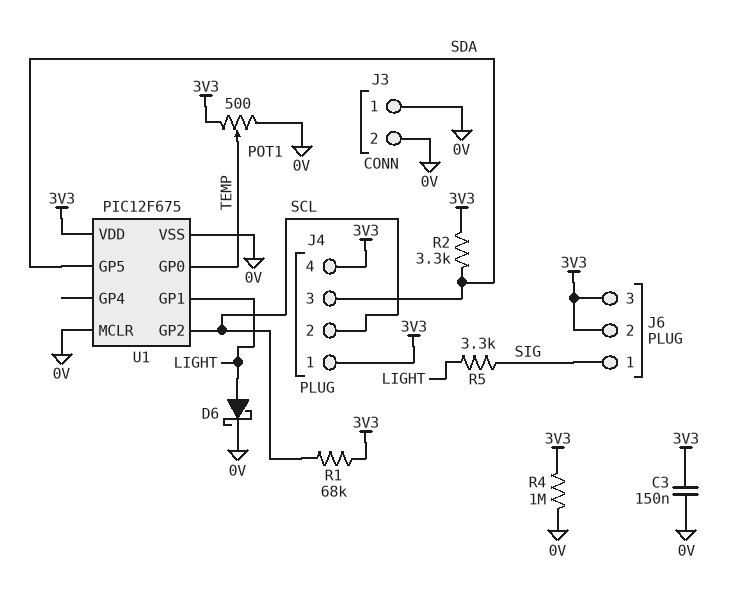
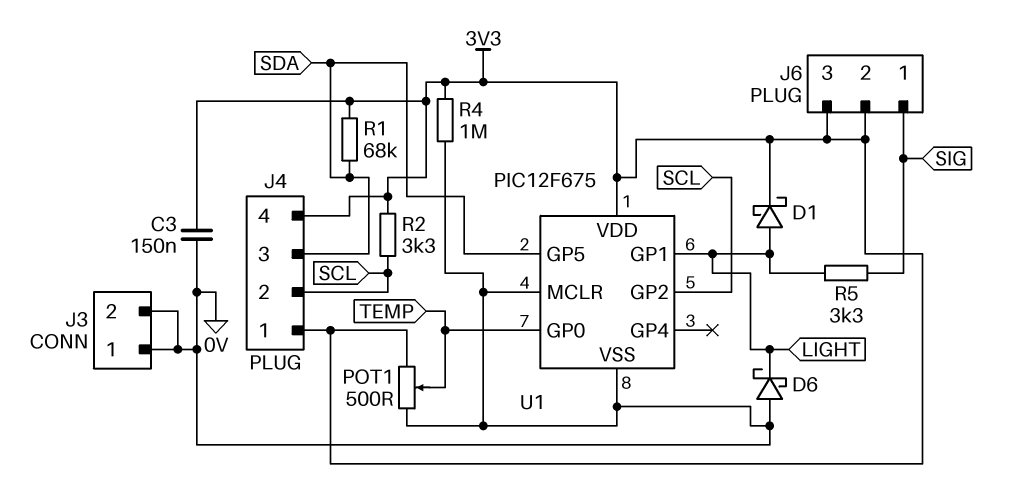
D1: none -> schottky (A LIGHT, K 3V3)
D6: schottky (A LIGHT, K 0V) -> schottky (A 0V, K LIGHT)
R1: 68k (3V3, SCL) -> 68k (3V3, SDA)
R2: 3.3k (3V3, SDA) -> 3.3k (3V3, SCL)

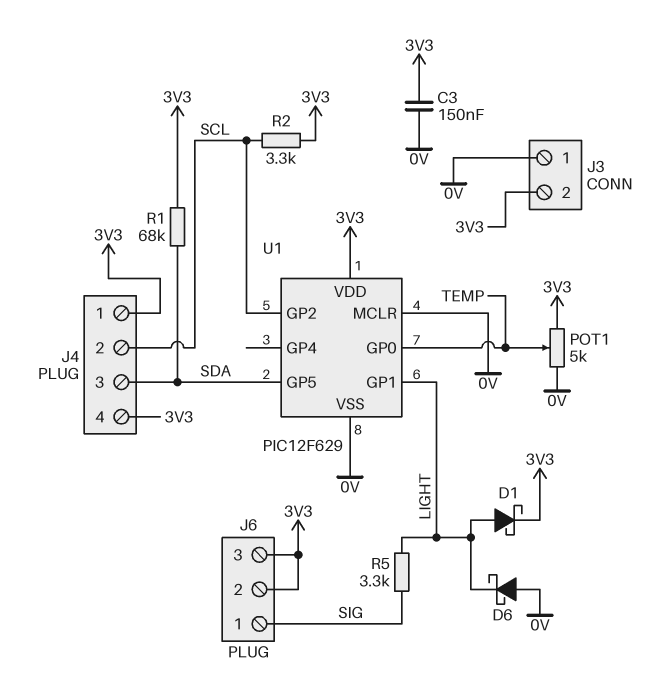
J3 pin 2: 0V -> 3V3
POT1: 500 (0V, 3V3, wiper TEMP) -> 5k (0V, 3V3, wiper TEMP)
R4: 1M (0V, 3V3) -> none
U1: PIC12F675 -> PIC12F629

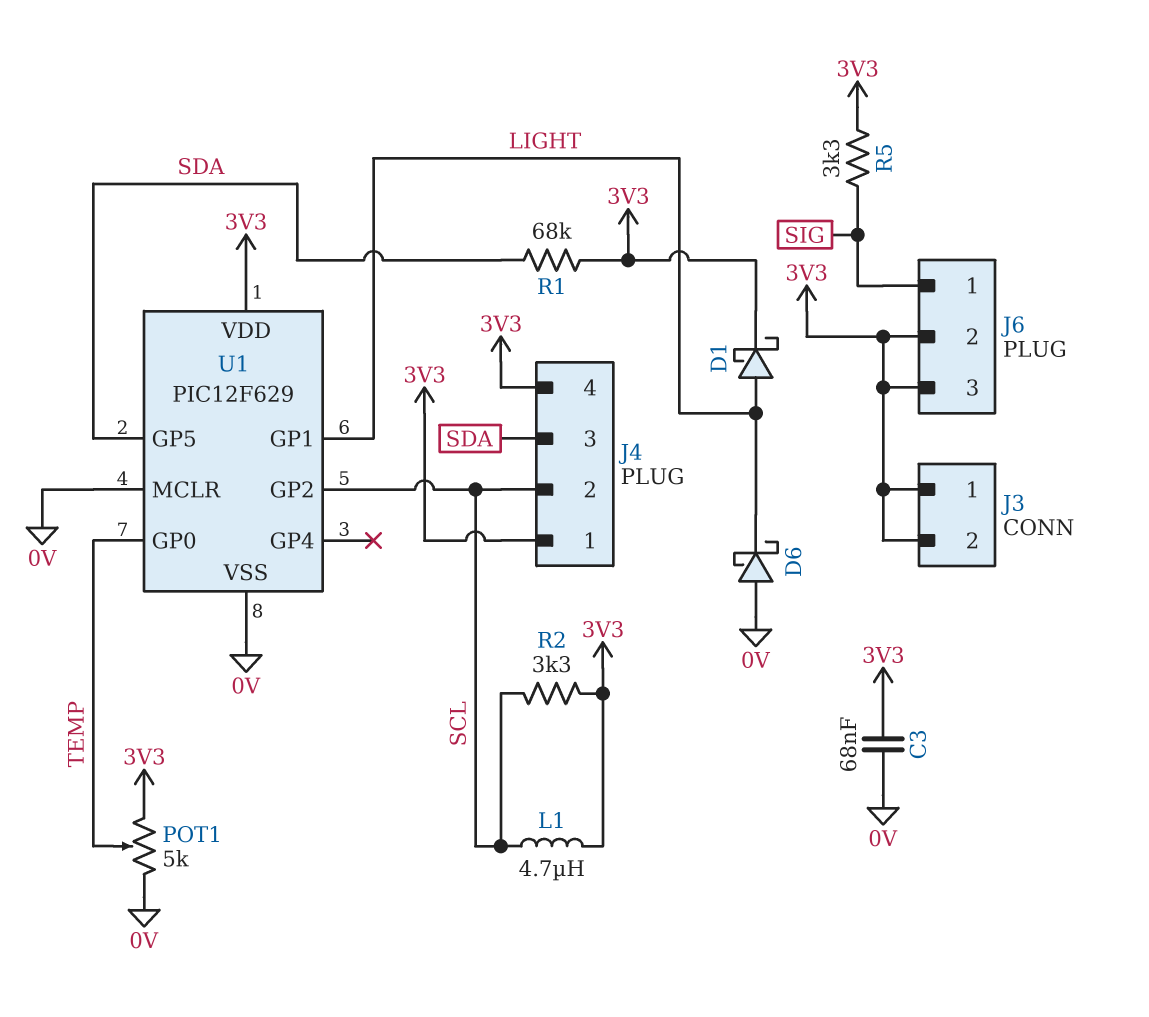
C3: 150nF (0V, 3V3) -> 68nF (0V, 3V3)
J3 pin 1: 0V -> 3V3
L1: none -> 4.7uH (3V3, SCL)
R5: 3.3k (LIGHT, SIG) -> 3.3k (3V3, SIG)

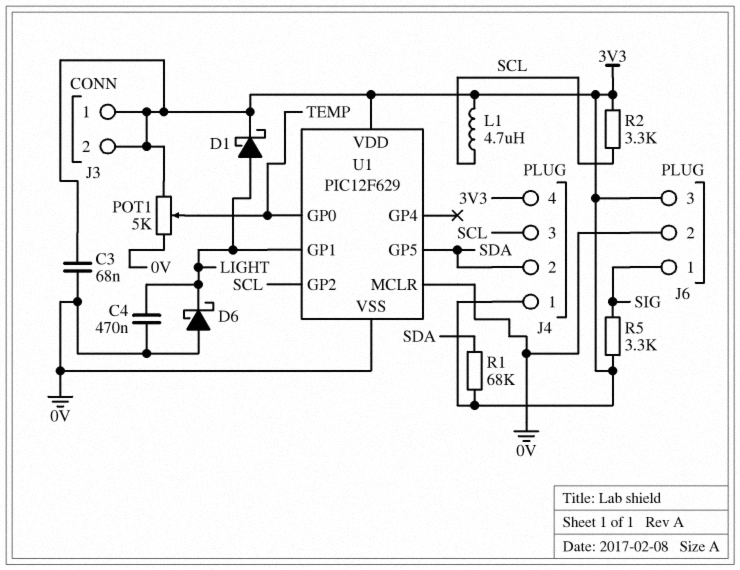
C4: none -> 470nF (0V, LIGHT)
J4 pin 2: SCL -> SDA
J4 pin 3: SDA -> SCL
J6 pin 2: 3V3 -> 0V

